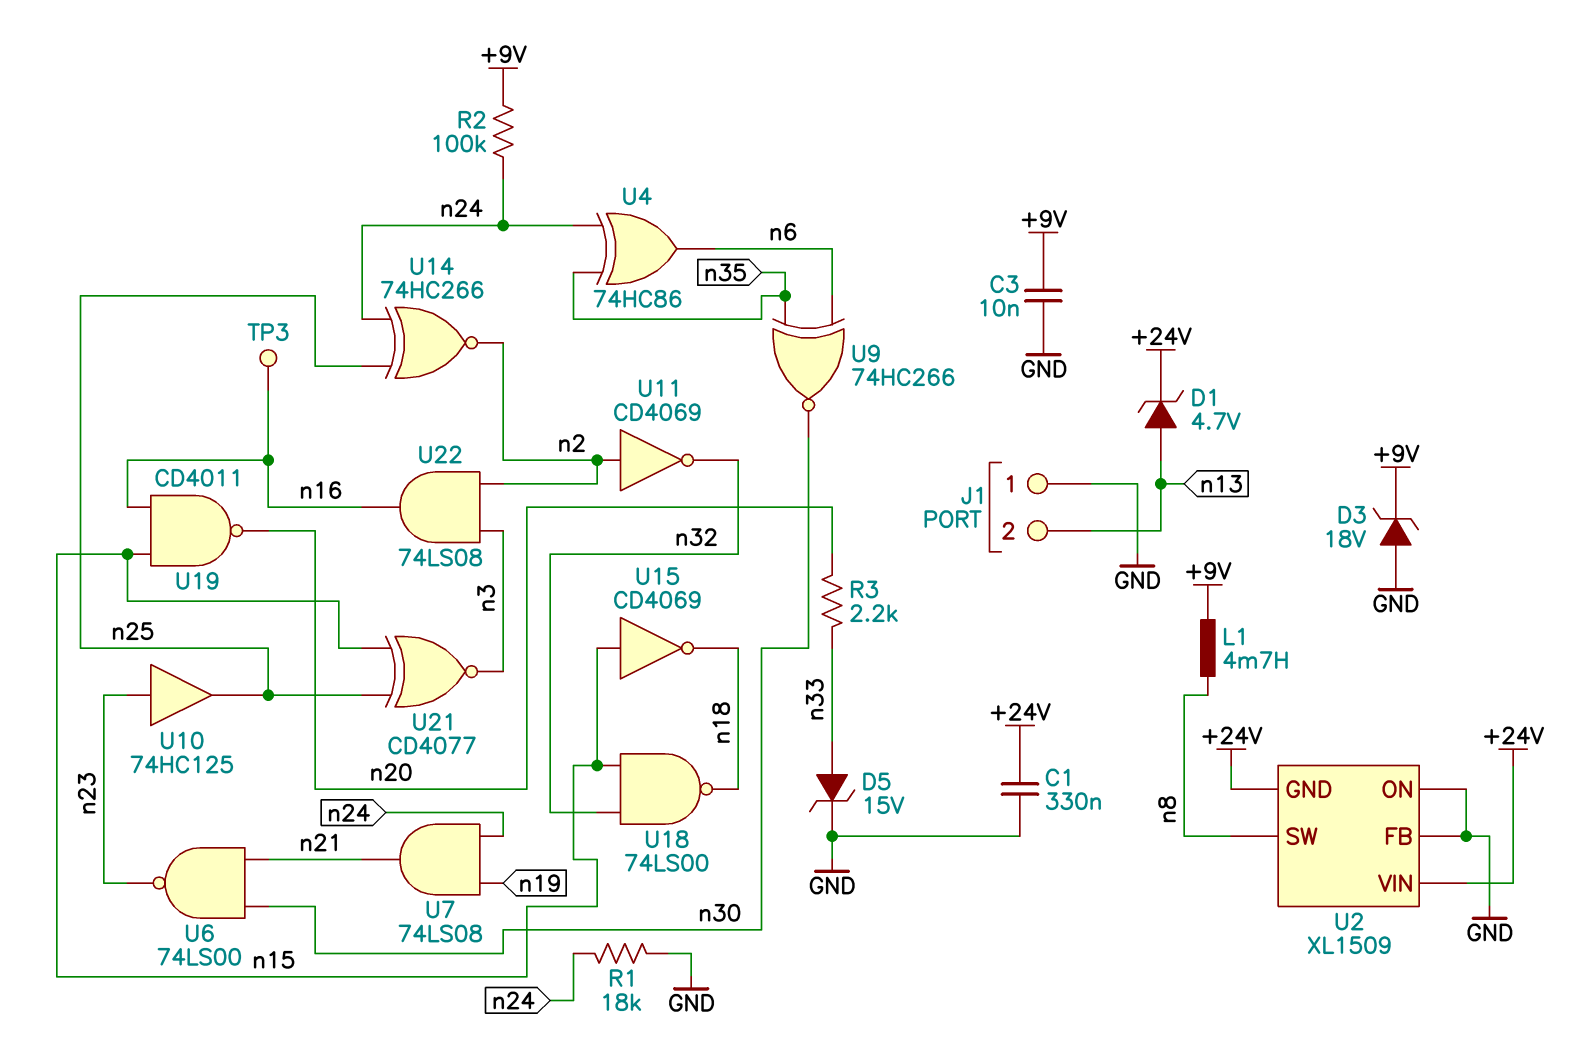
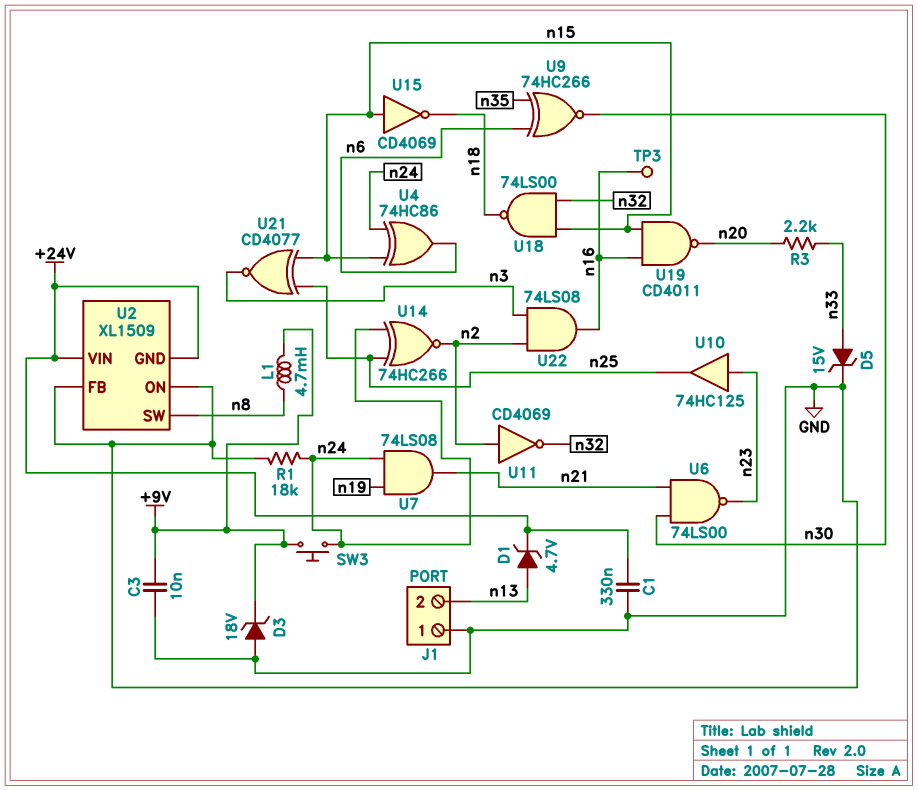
R2: 100k (+9V, n24) -> none
SW3: none -> button (+9V, n24)
U4: XOR 74HC86 (in n24, in n35, out n6) -> XOR 74HC86 (in n15, in n24, out n6)

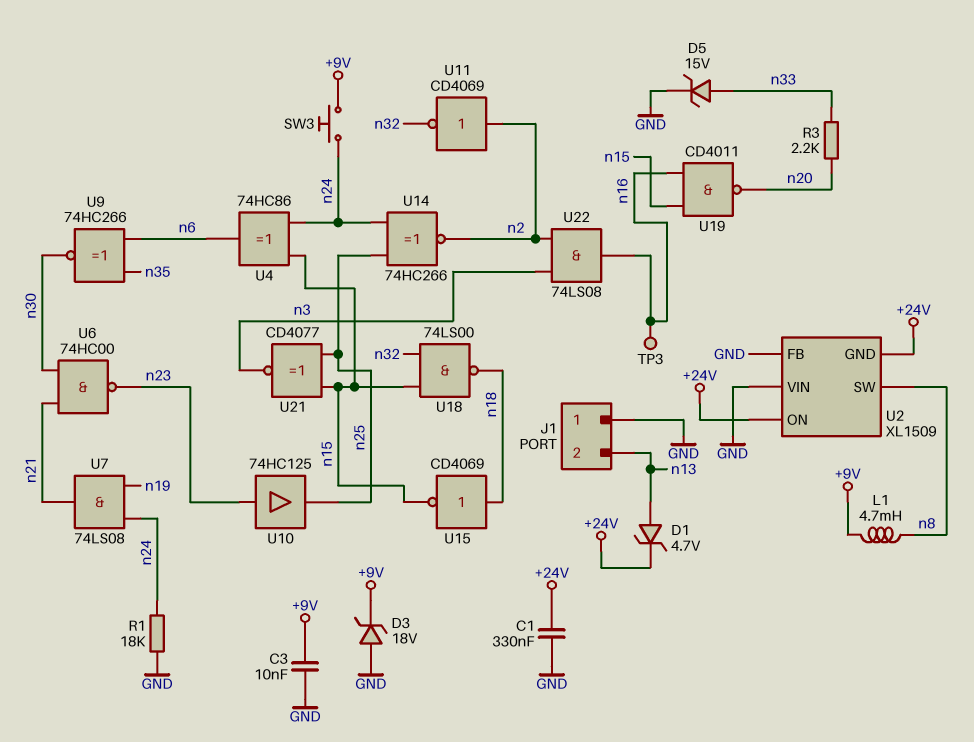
U2 pin ON: GND -> +24V
U2 pin VIN: +24V -> GND
U6: NAND 74LS00 (in n21, in n30, out n23) -> NAND 74HC00 (in n21, in n30, out n23)
U15: NOT CD4069 (in n15, out n18) -> NOT CD4069 (in n18, out n15)

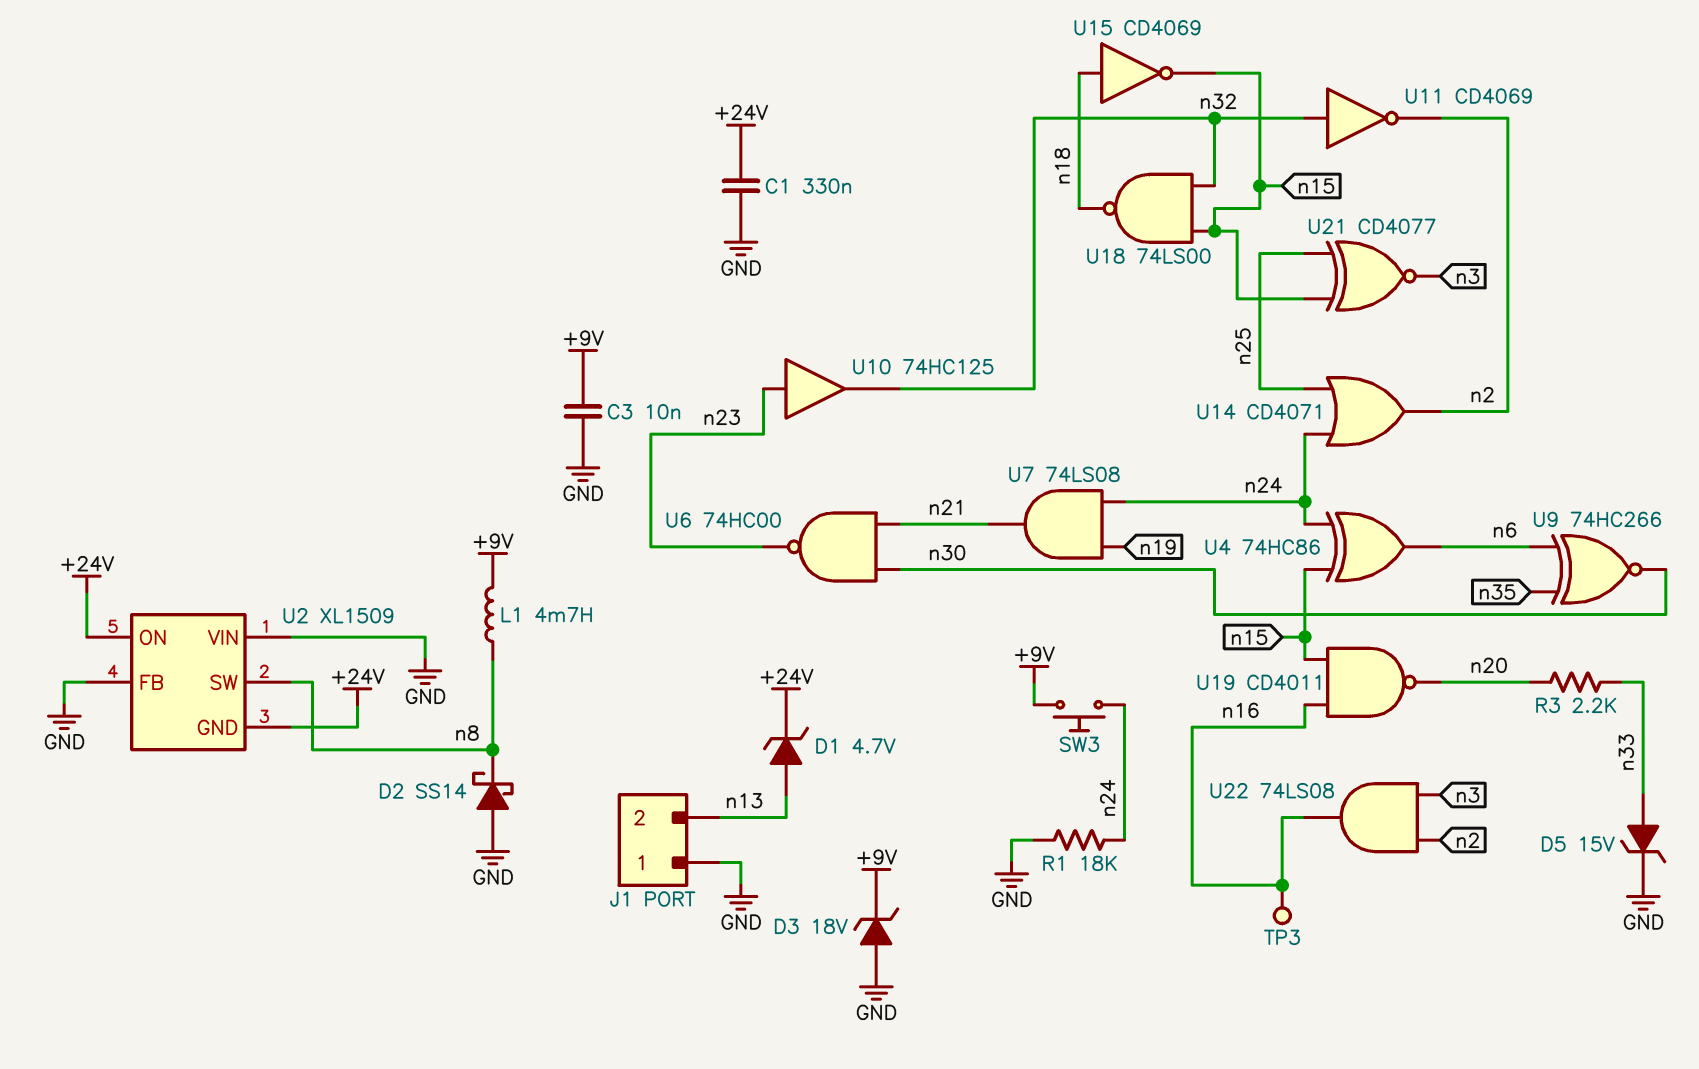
D2: none -> schottky SS14 (A GND, K n8)
U10: buffer 74HC125 (in n23, out n25) -> buffer 74HC125 (in n23, out n32)
U11: NOT CD4069 (in n2, out n32) -> NOT CD4069 (in n32, out n2)
U14: XNOR 74HC266 (in n24, in n25, out n2) -> OR CD4071 (in n24, in n25, out n2)

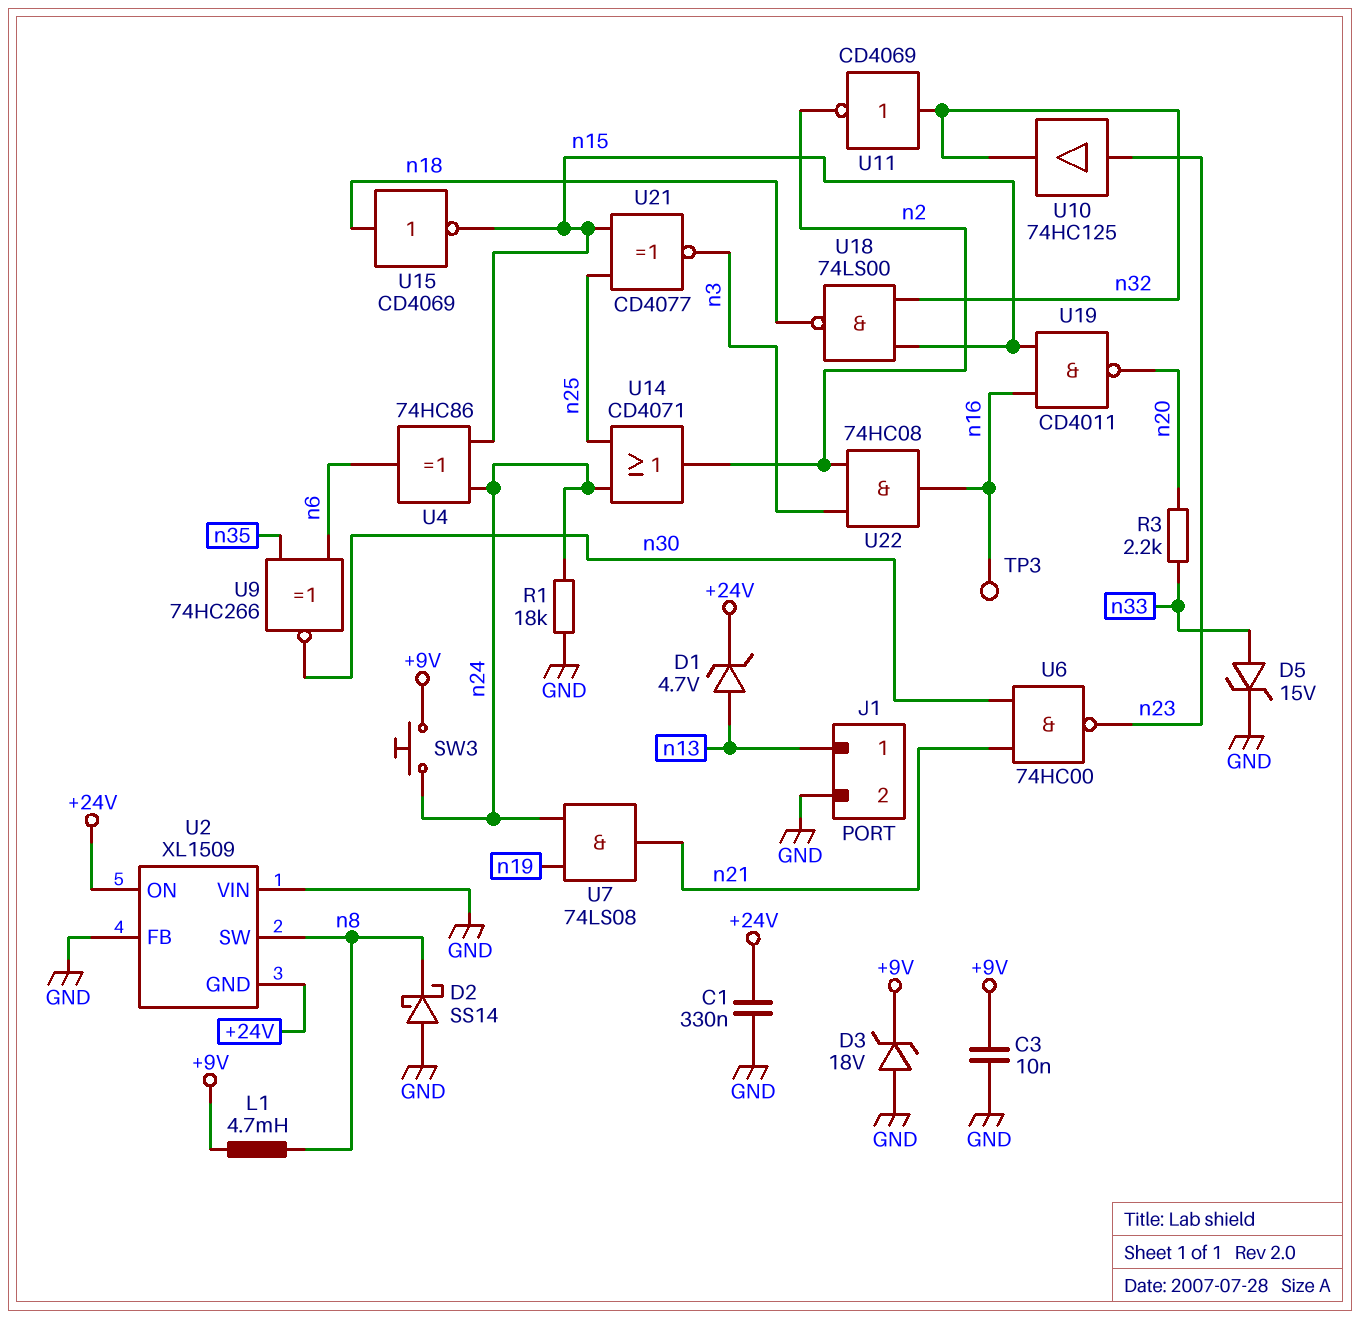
J1 pin 1: GND -> n13
J1 pin 2: n13 -> GND
U22: AND 74LS08 (in n2, in n3, out n16) -> AND 74HC08 (in n2, in n3, out n16)

